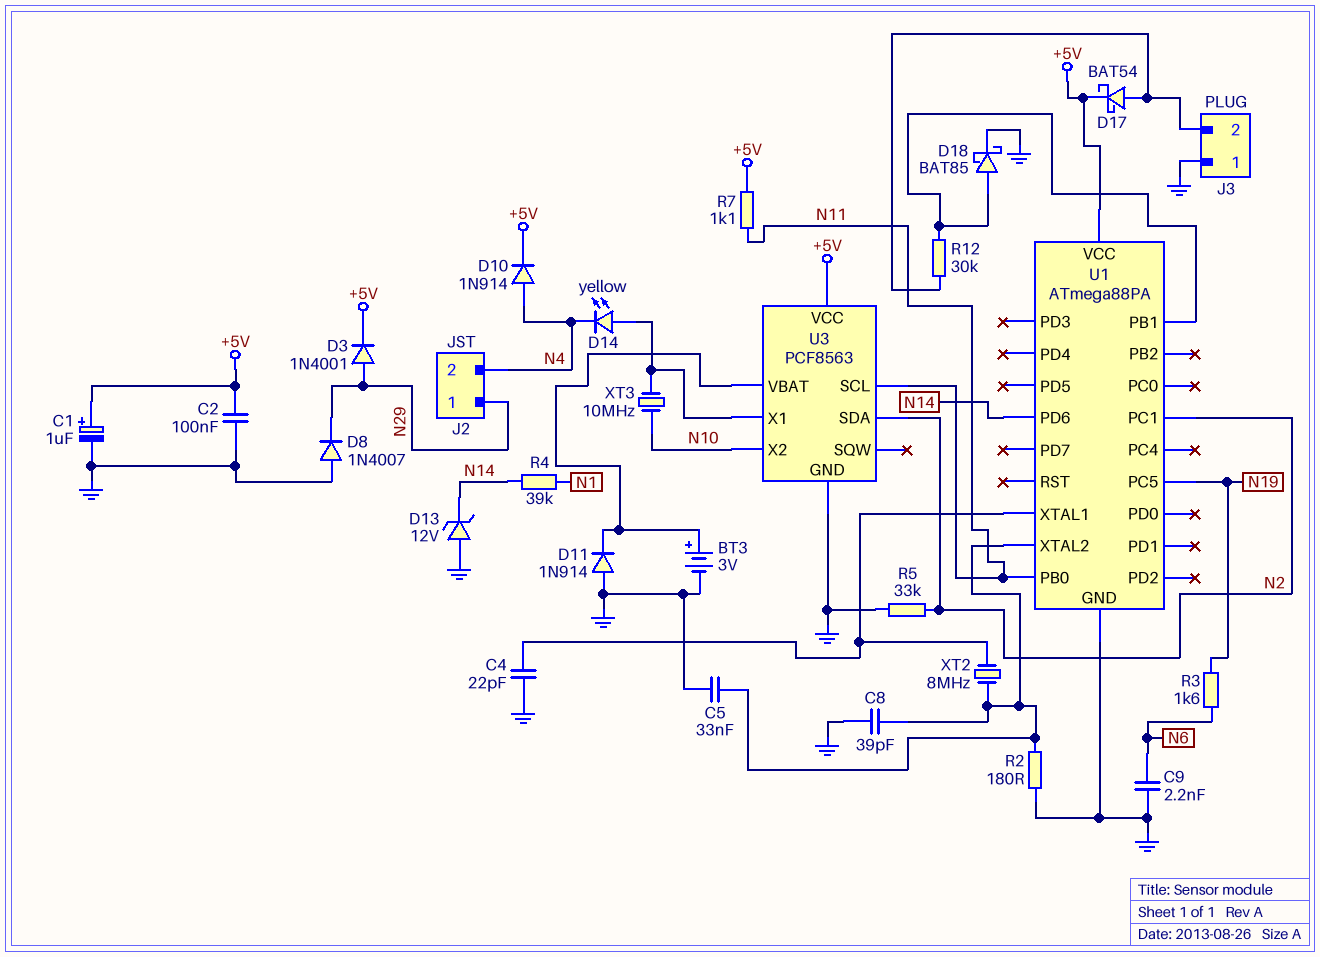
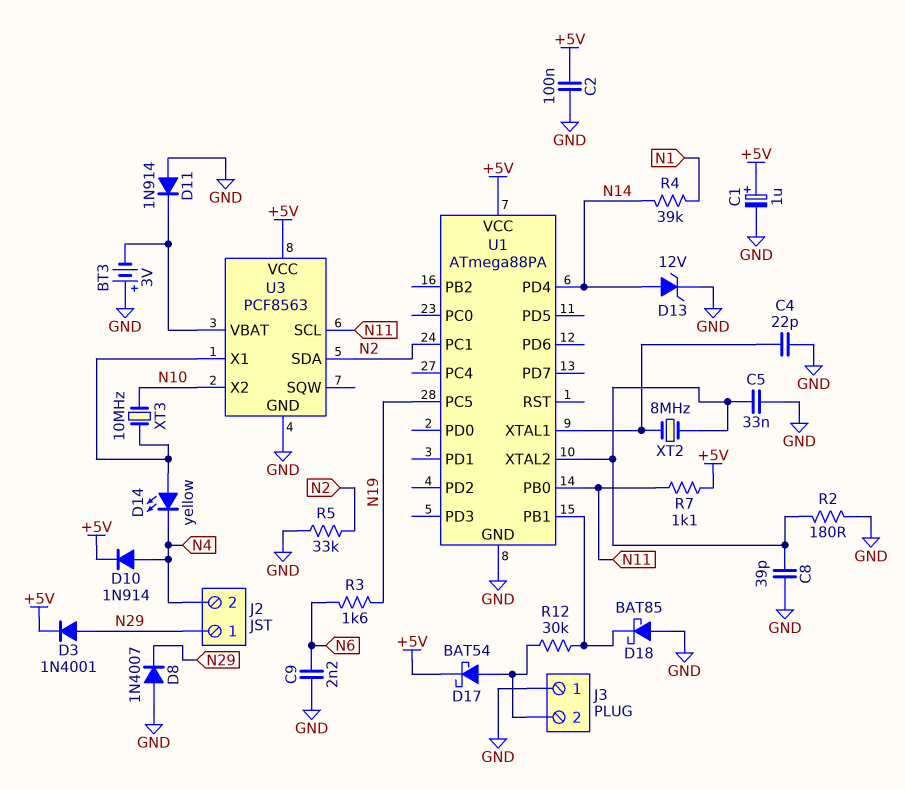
BT3: 3V (plus U3/VBAT, minus GND) -> 3V (plus GND, minus U3/VBAT)
D13: zener 12V (A GND, K N14) -> zener 12V (A N14, K GND)
D18: schottky BAT85 (A U1/PB1, K GND) -> schottky BAT85 (A GND, K U1/PB1)
U1 pin PD4: none -> N14
U1 pin PD6: N14 -> none

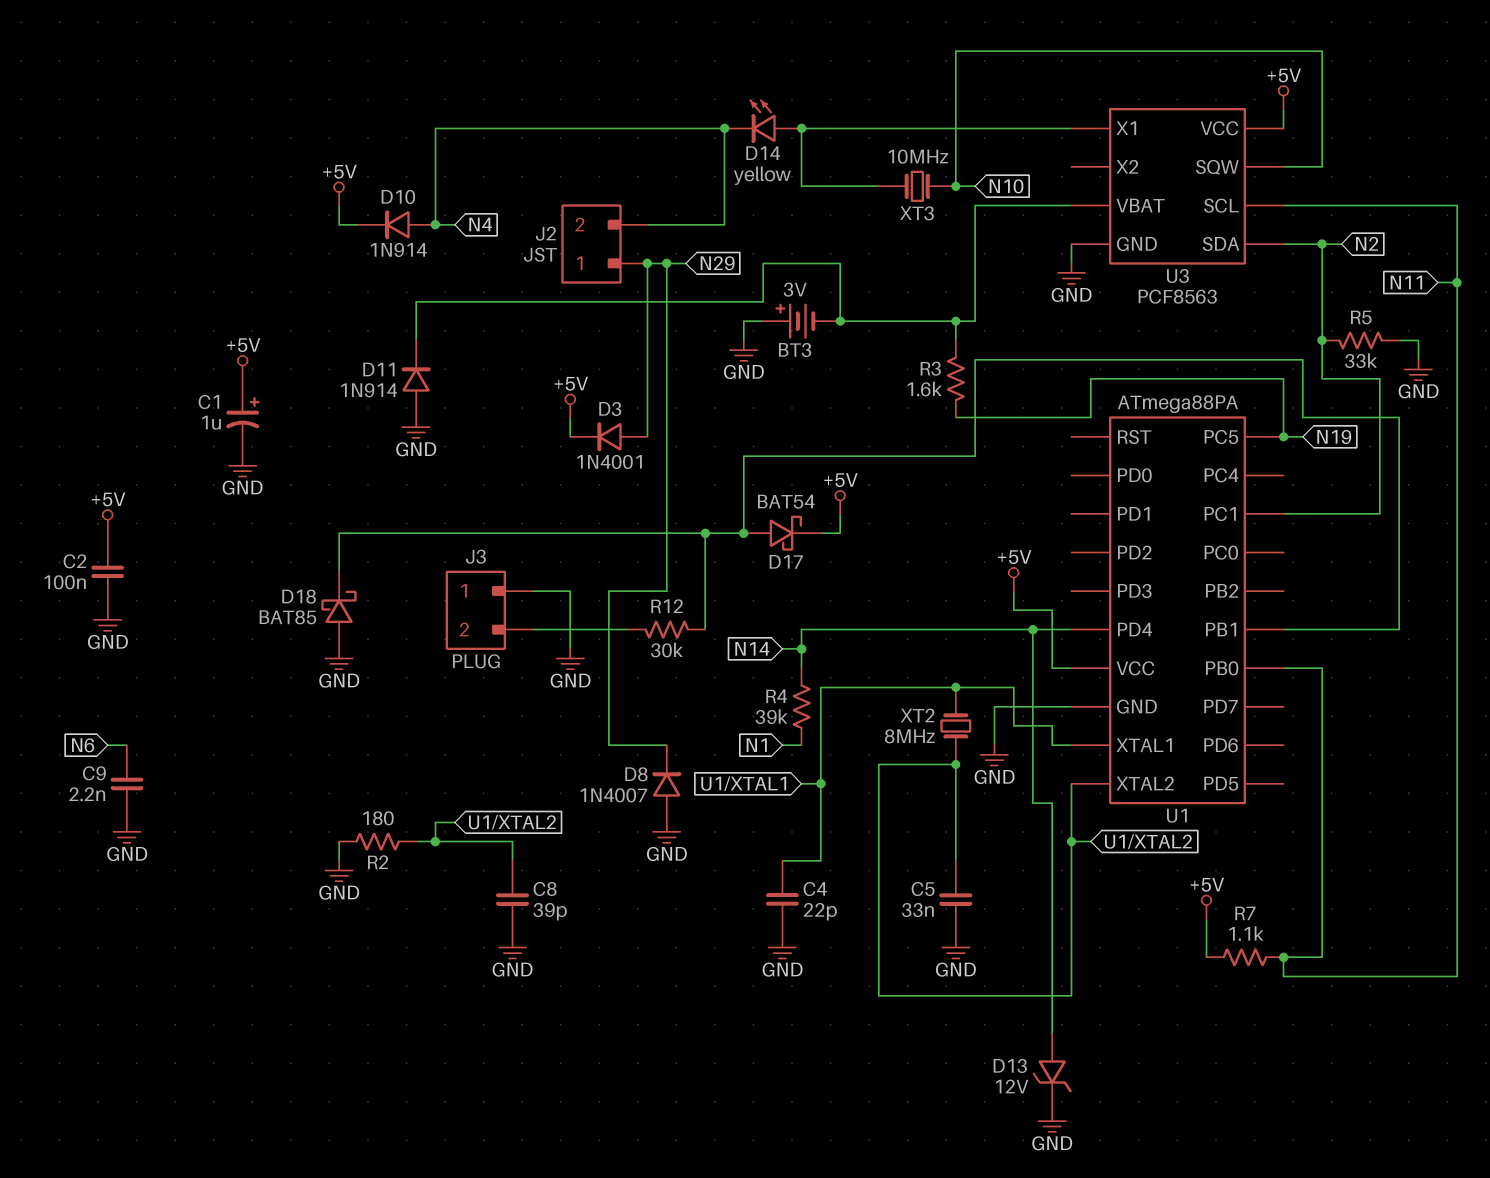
D17: schottky BAT54 (A J3/2, K +5V) -> schottky BAT54 (A U1/PB1, K +5V)
R3: 1.6k (N6, N19) -> 1.6k (N19, U3/VBAT)
U3 pin SQW: none -> N10
U3 pin X2: N10 -> none

